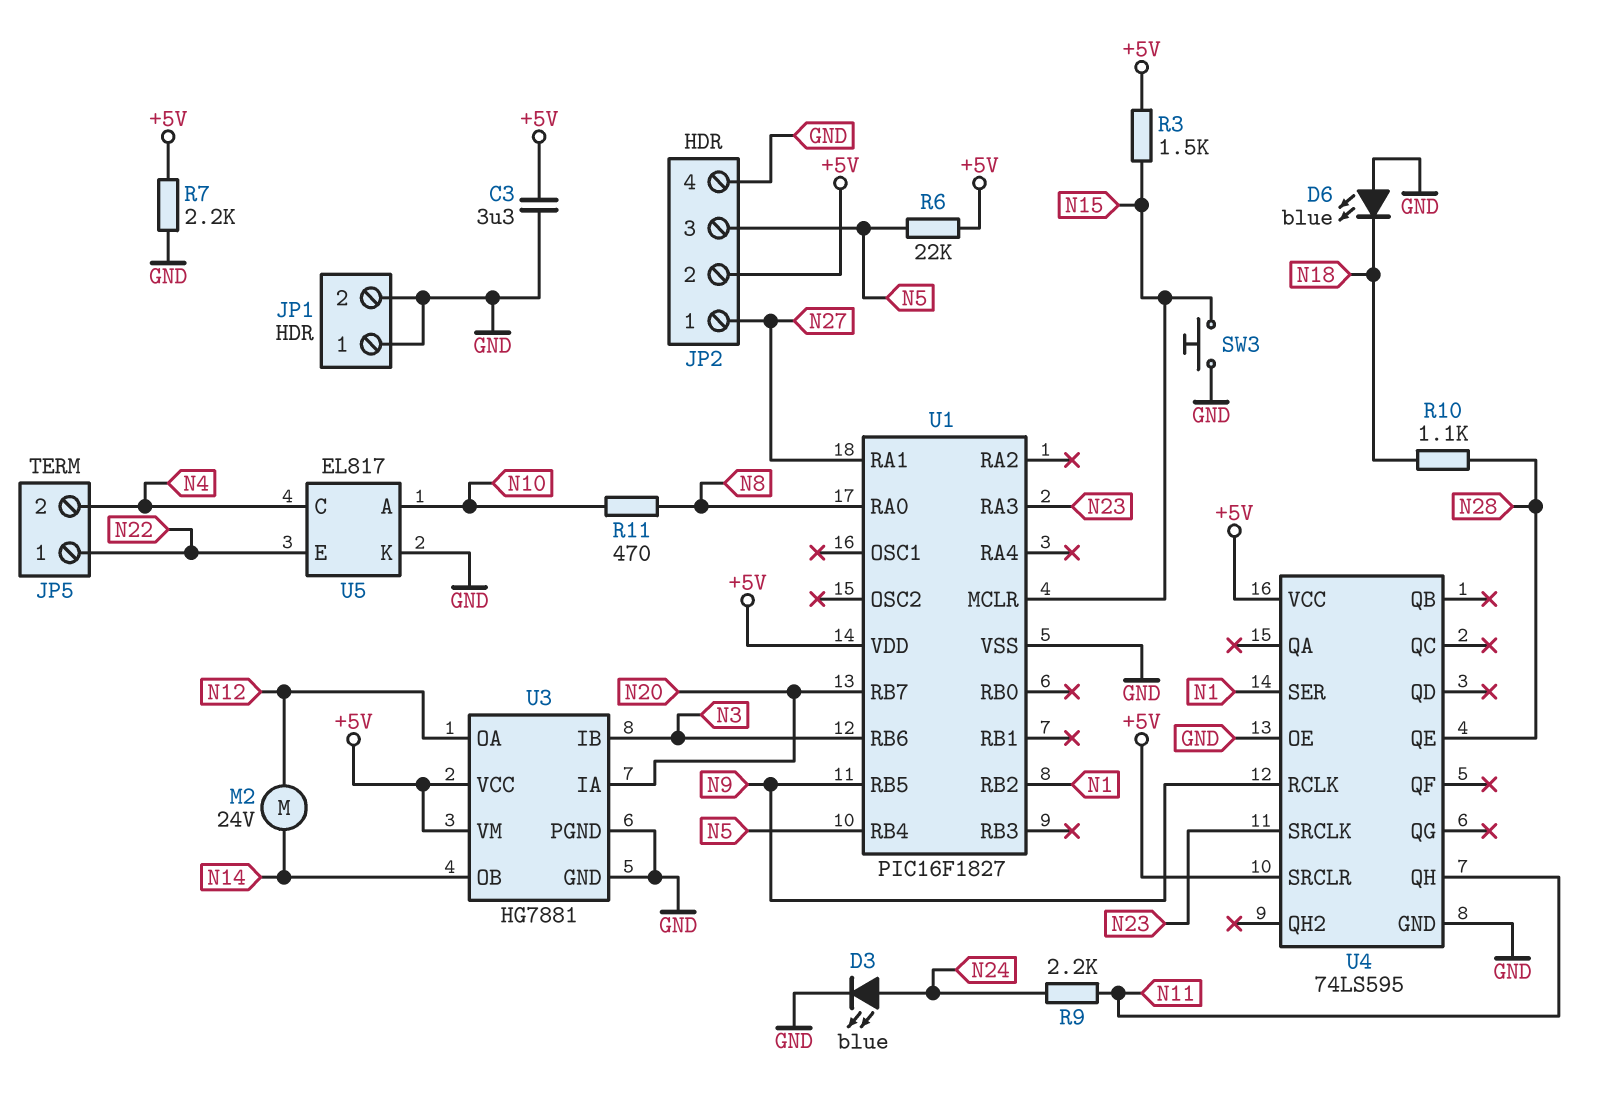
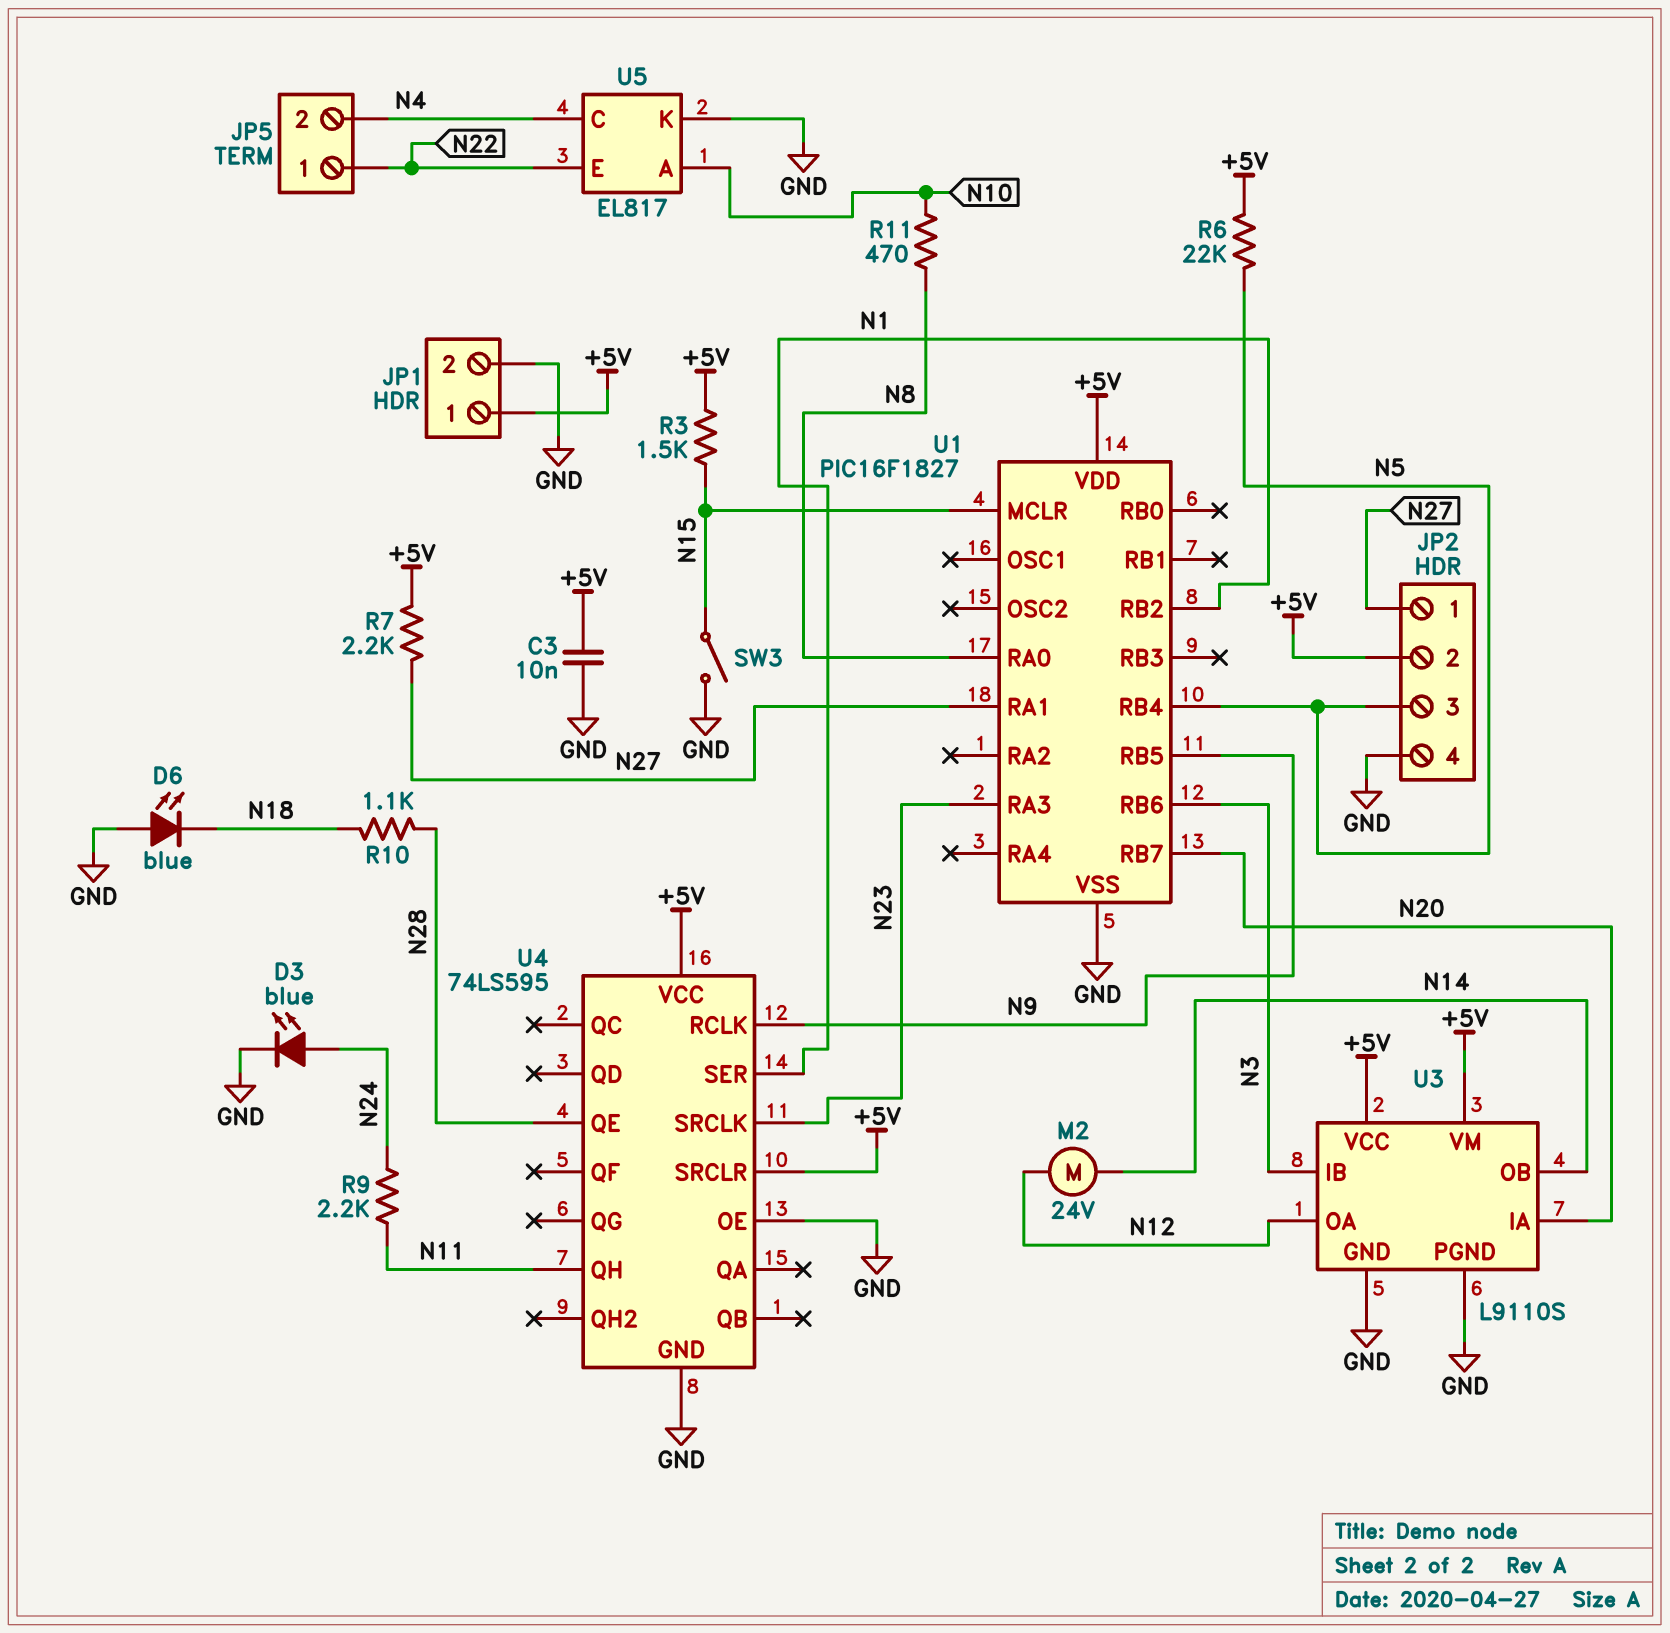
C3: 3.3uF (+5V, GND) -> 10nF (+5V, GND)
JP1 pin 1: GND -> +5V
R7: 2.2k (+5V, GND) -> 2.2k (+5V, N27)
SW3: button (GND, N15) -> switch (GND, N15)
U3: HG7881 -> L9110S

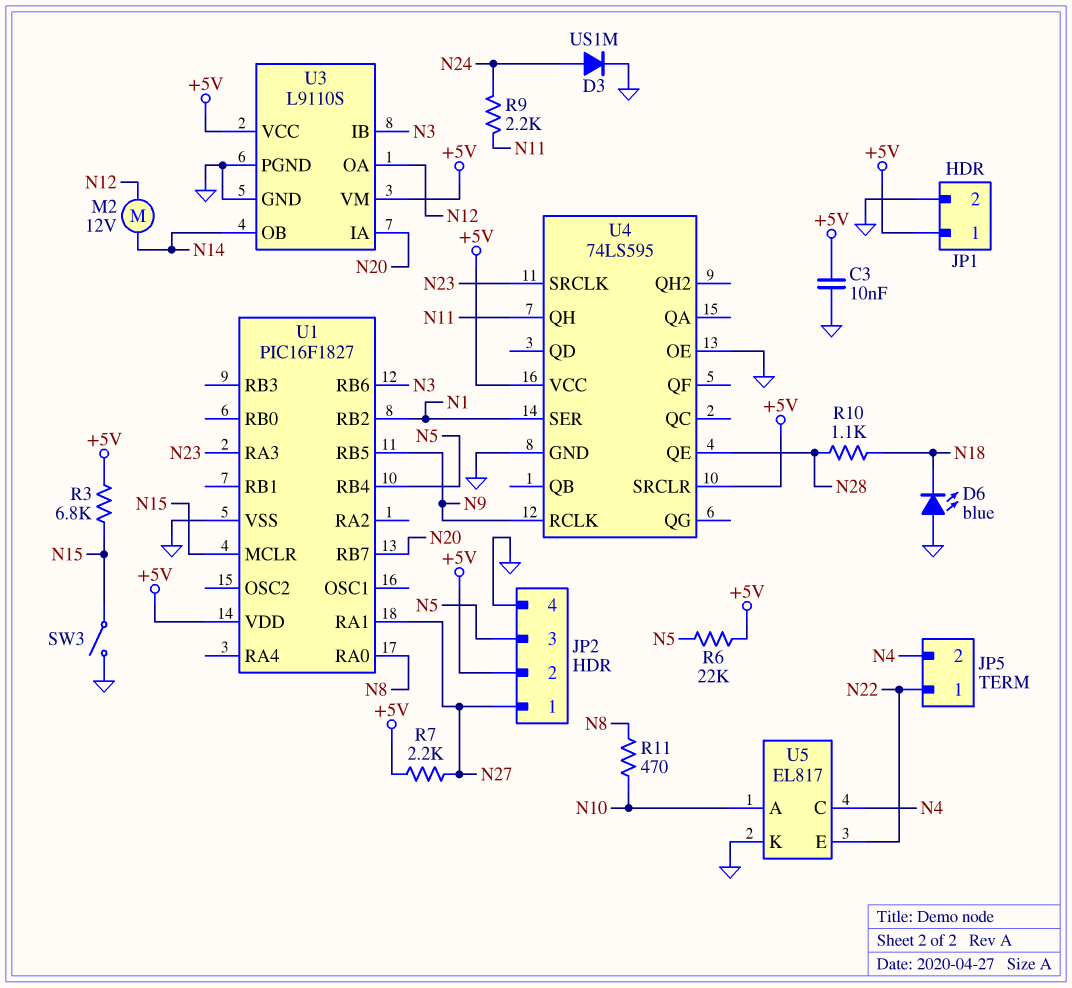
D3: LED blue (A N24, K GND) -> diode US1M (A N24, K GND)
M2: motor 24V (N12, N14) -> motor 12V (N12, N14)
R3: 1.5k (+5V, N15) -> 6.8k (+5V, N15)

